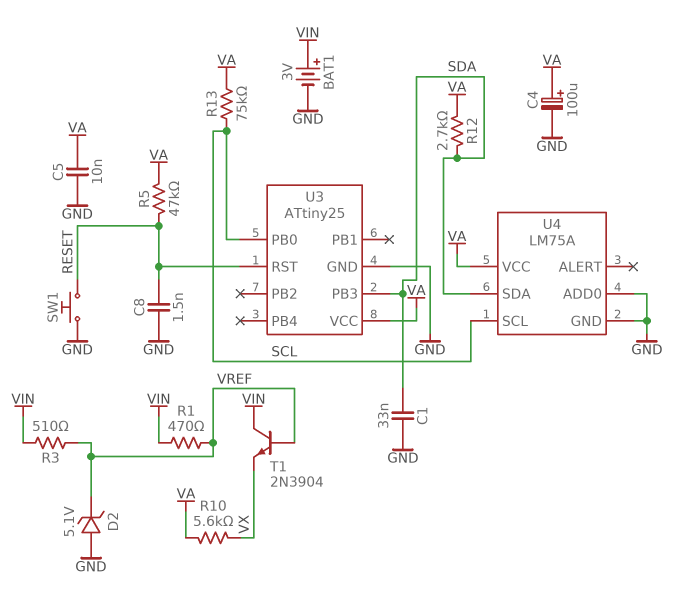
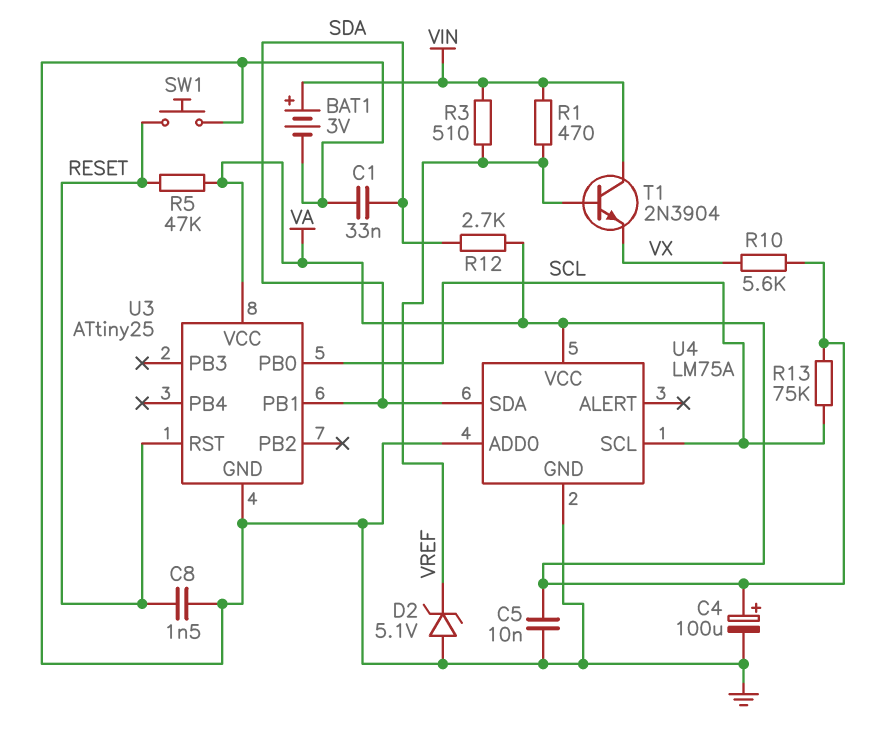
U3 pin PB1: none -> SDA
U3 pin PB3: SDA -> none

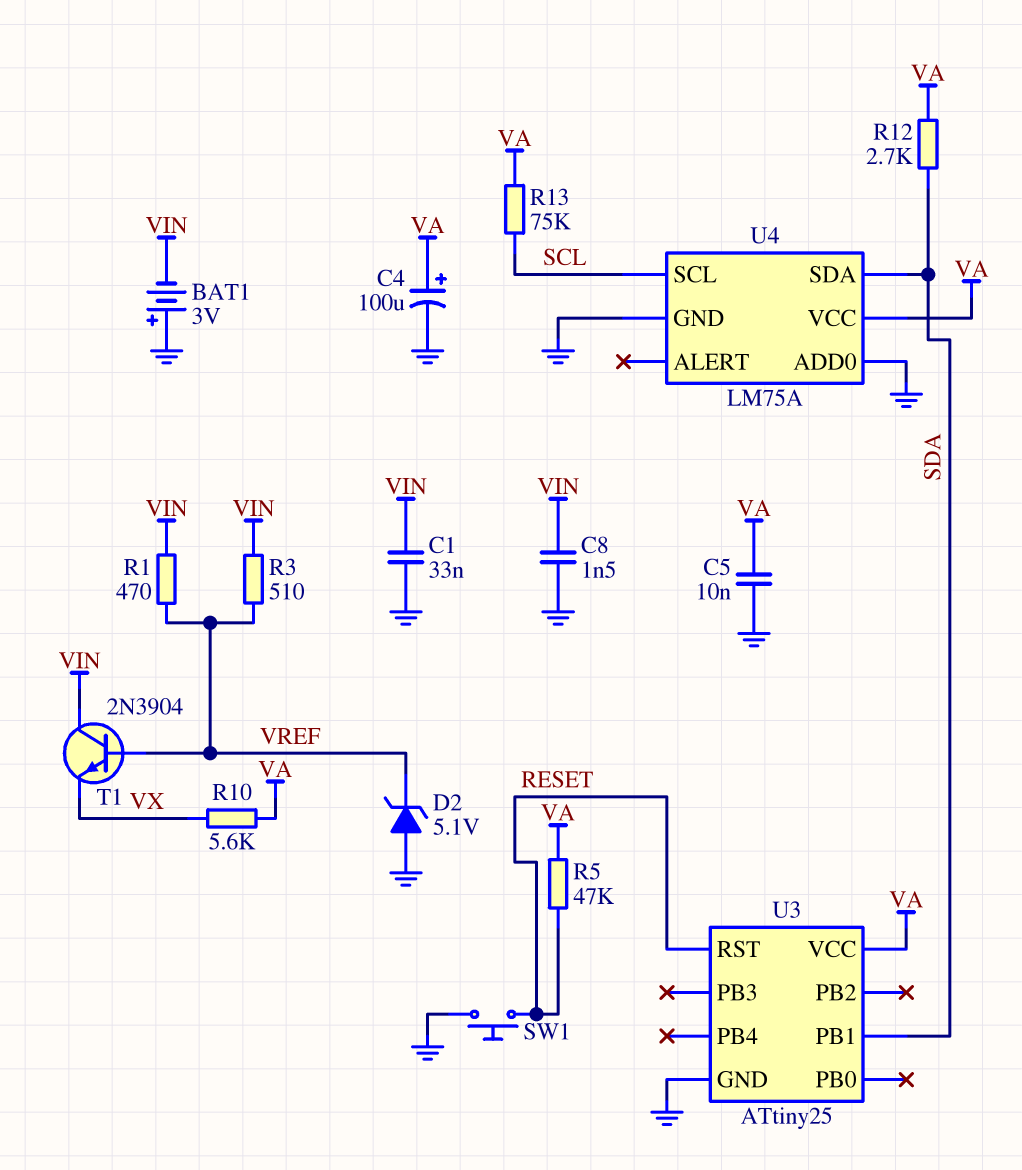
BAT1: 3V (plus VIN, minus GND) -> 3V (plus GND, minus VIN)
C1: 33nF (GND, SDA) -> 33nF (GND, VIN)
C8: 1.5nF (GND, RESET) -> 1.5nF (GND, VIN)
U3 pin PB0: SCL -> none

